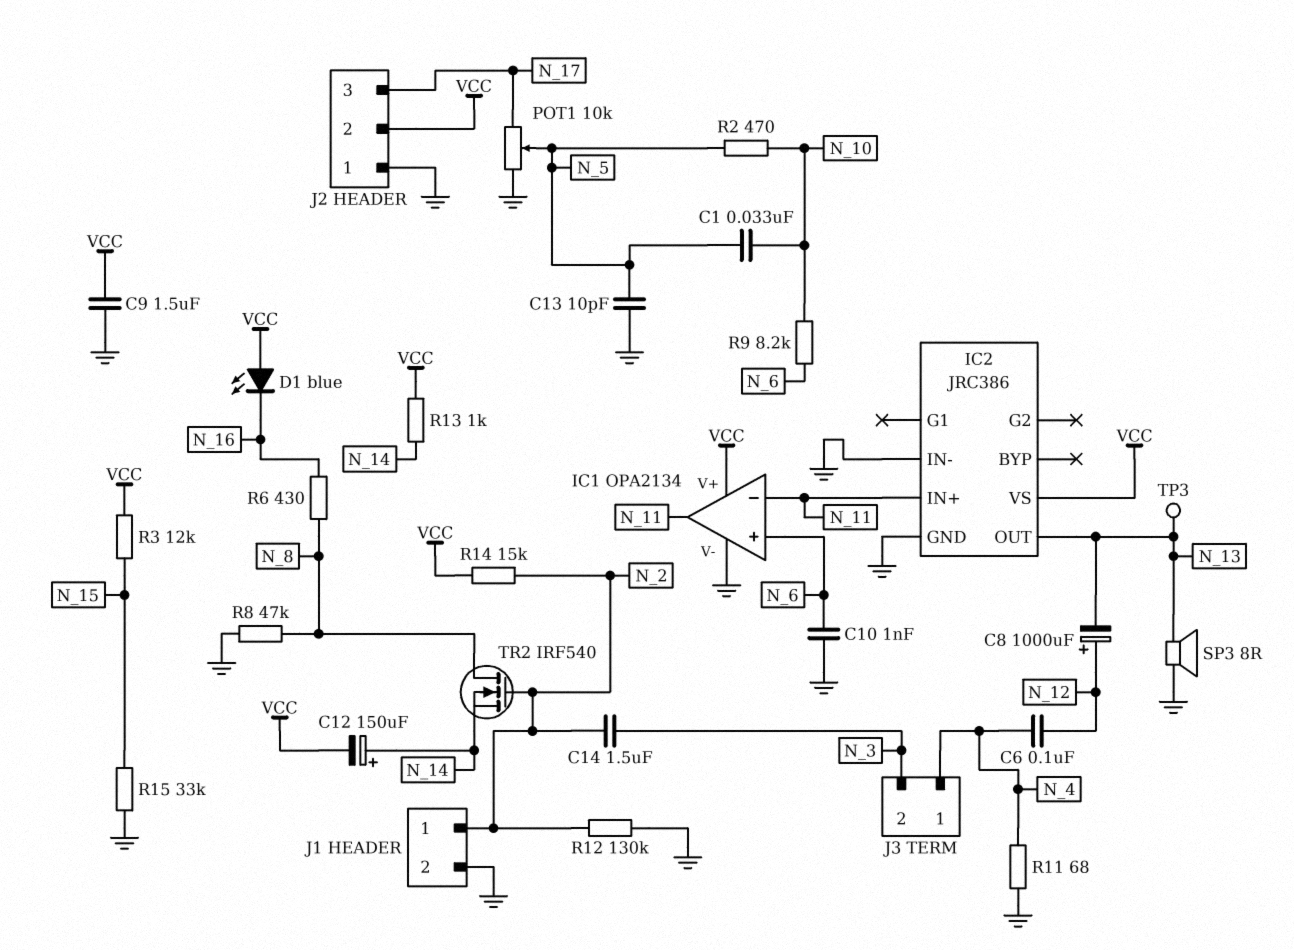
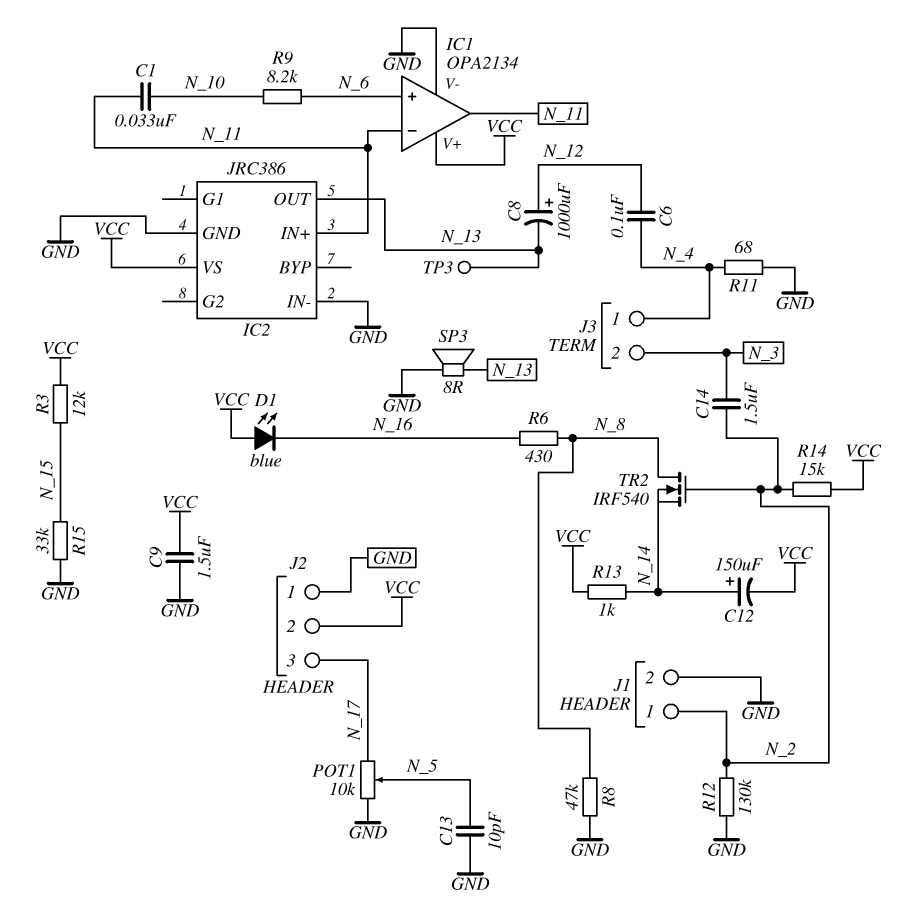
C1: 33nF (N_5, N_10) -> 33nF (N_10, N_11)
C10: 1nF (GND, N_6) -> none
R2: 470 (N_5, N_10) -> none

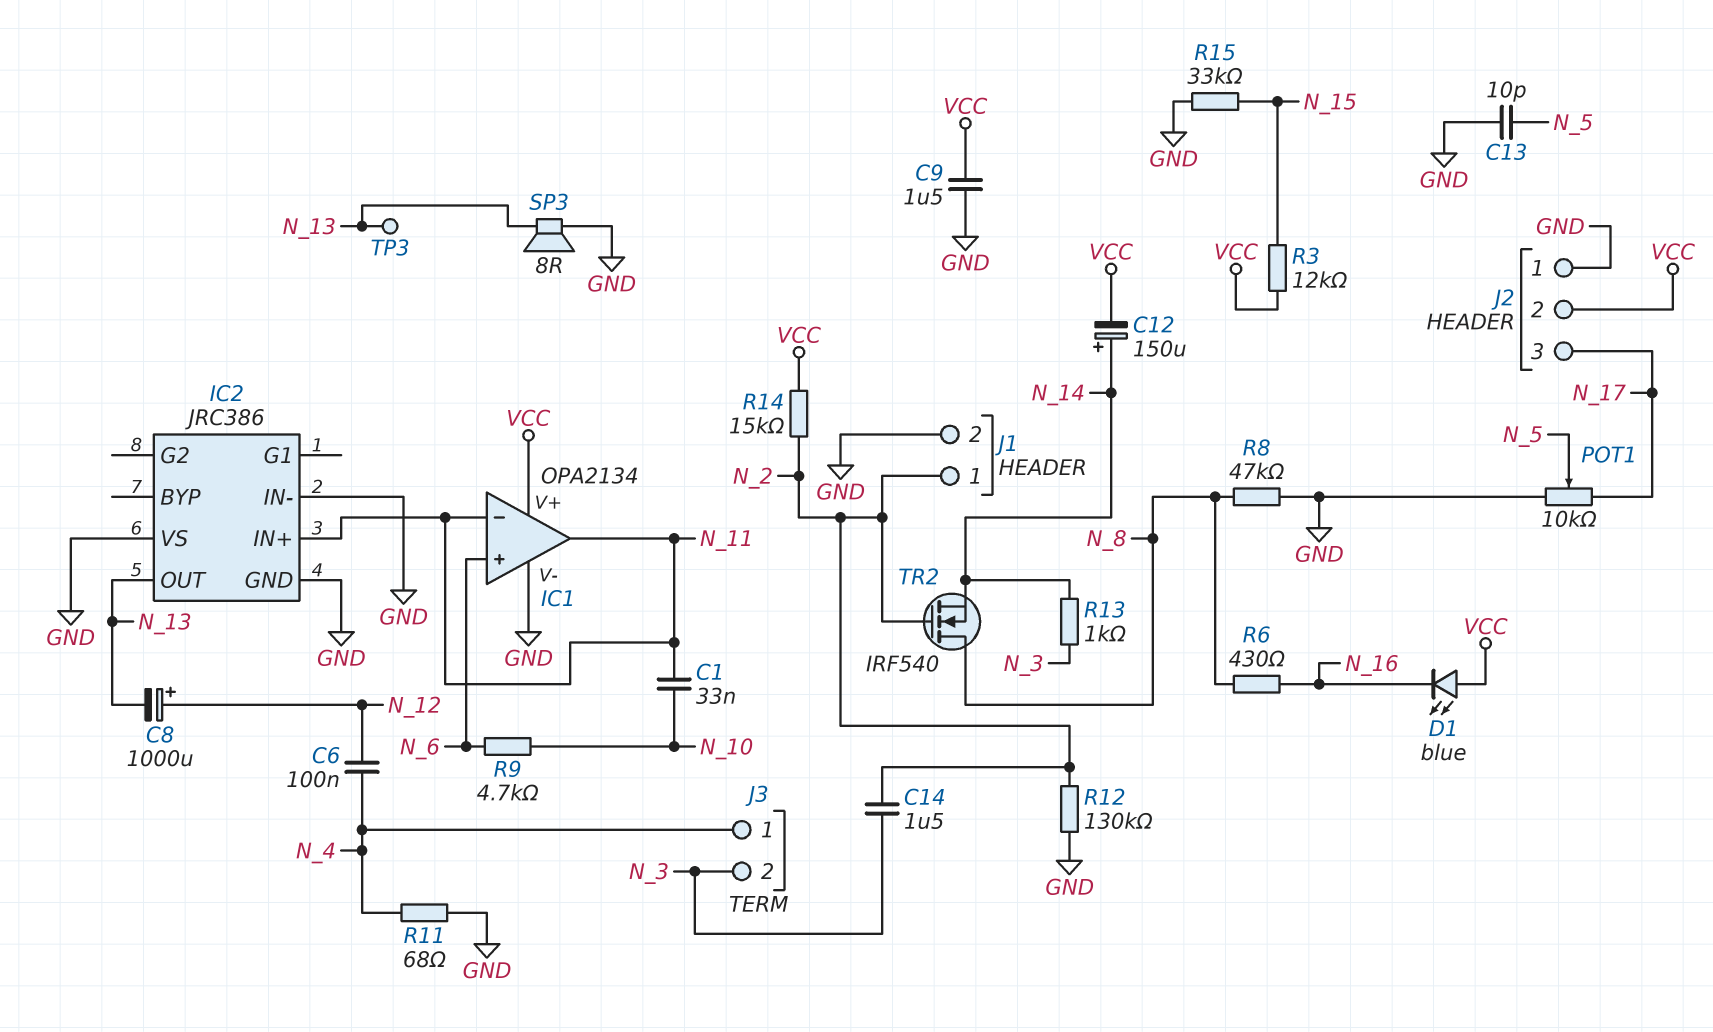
IC2 pin VS: VCC -> GND
R9: 8.2k (N_6, N_10) -> 4.7k (N_6, N_10)
R13: 1k (N_14, VCC) -> 1k (N_3, N_14)

